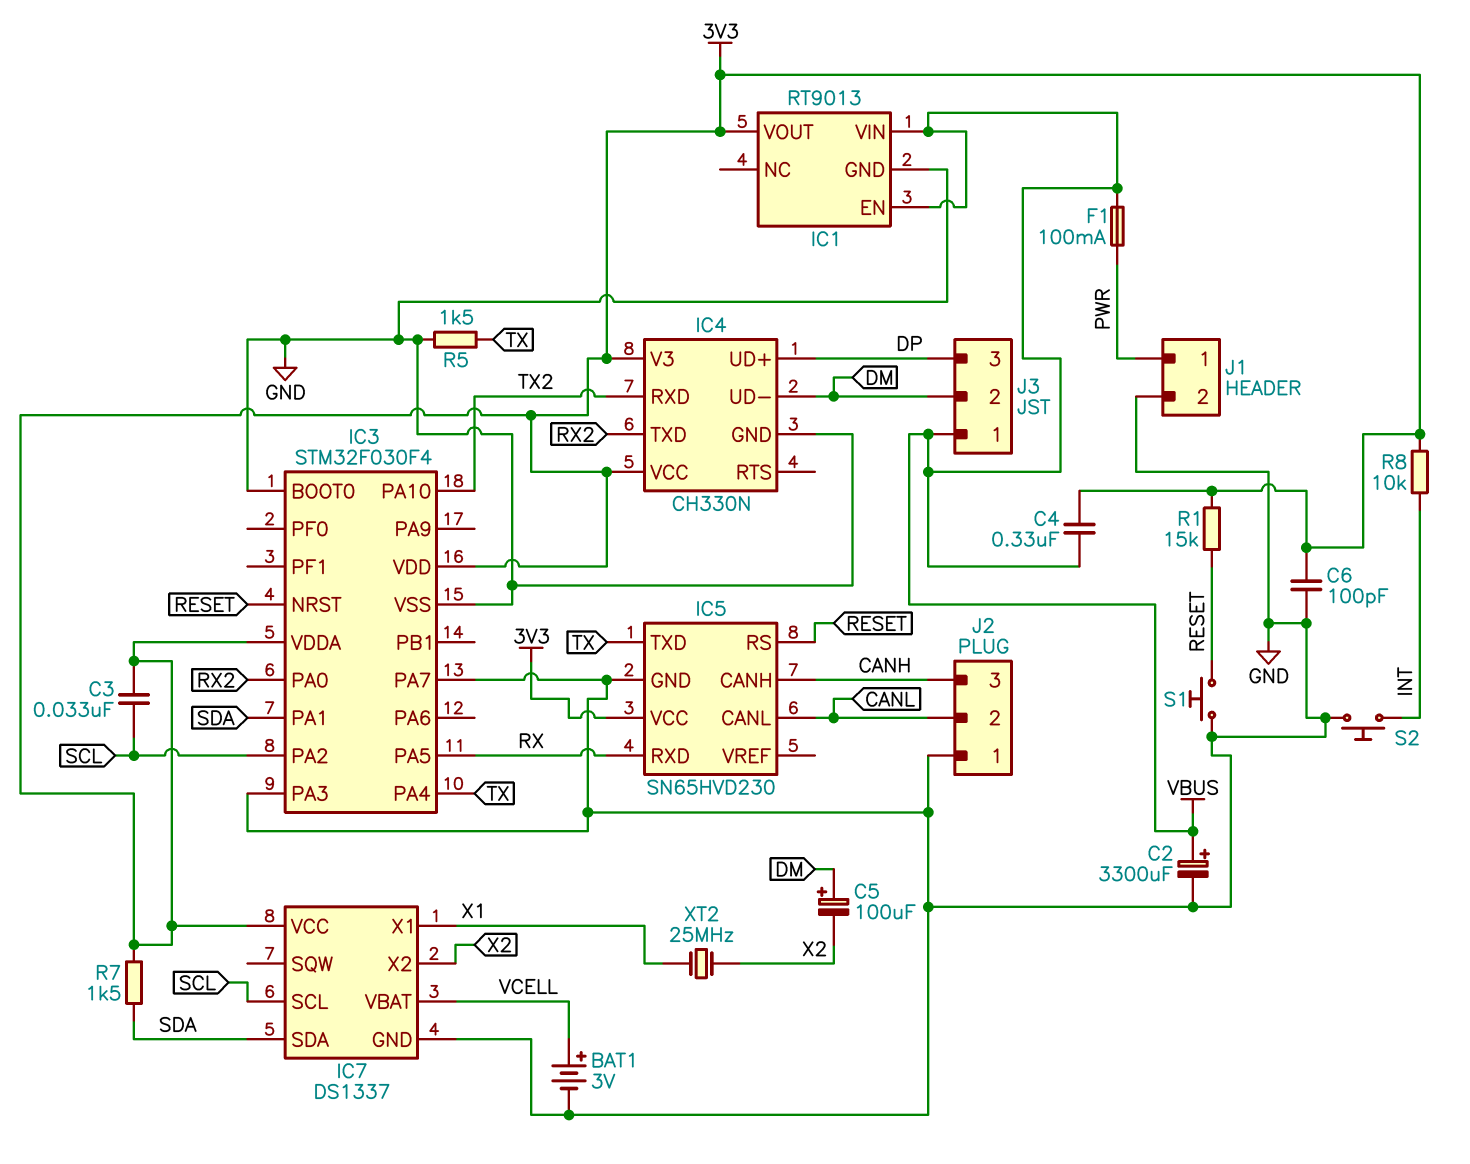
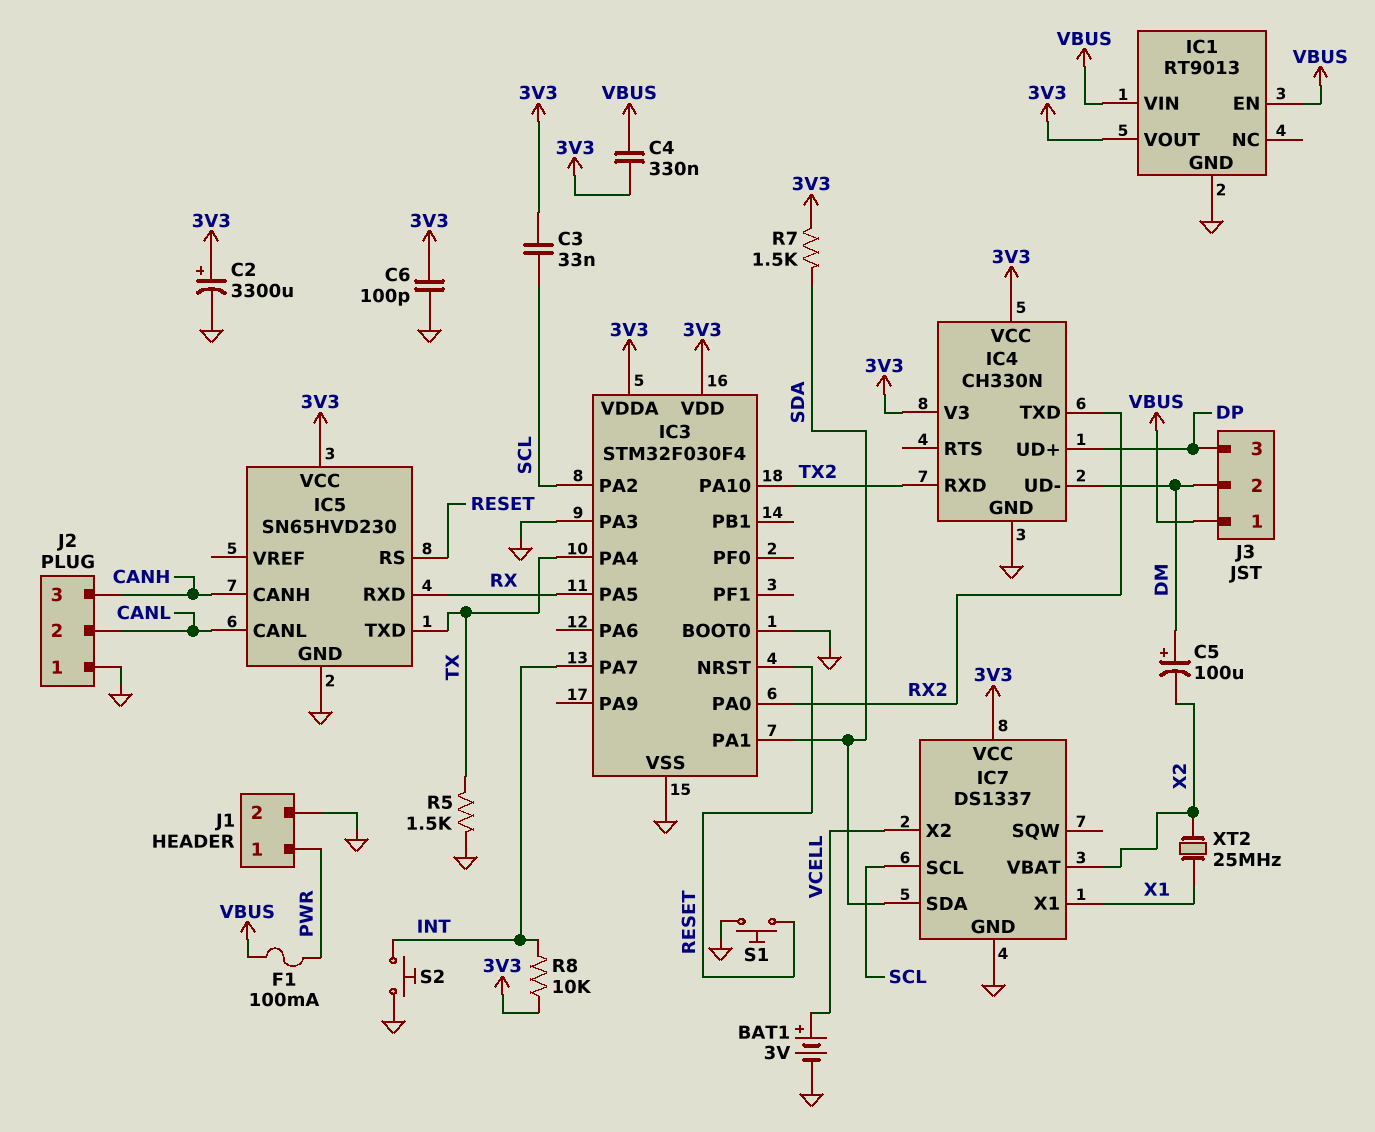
C2: 3300uF (plus VBUS, minus GND) -> 3300uF (plus 3V3, minus GND)
IC3 pin PA7: GND -> INT
IC7 pin VBAT: VCELL -> X2
IC7 pin X2: X2 -> VCELL
R1: 15k (3V3, RESET) -> none

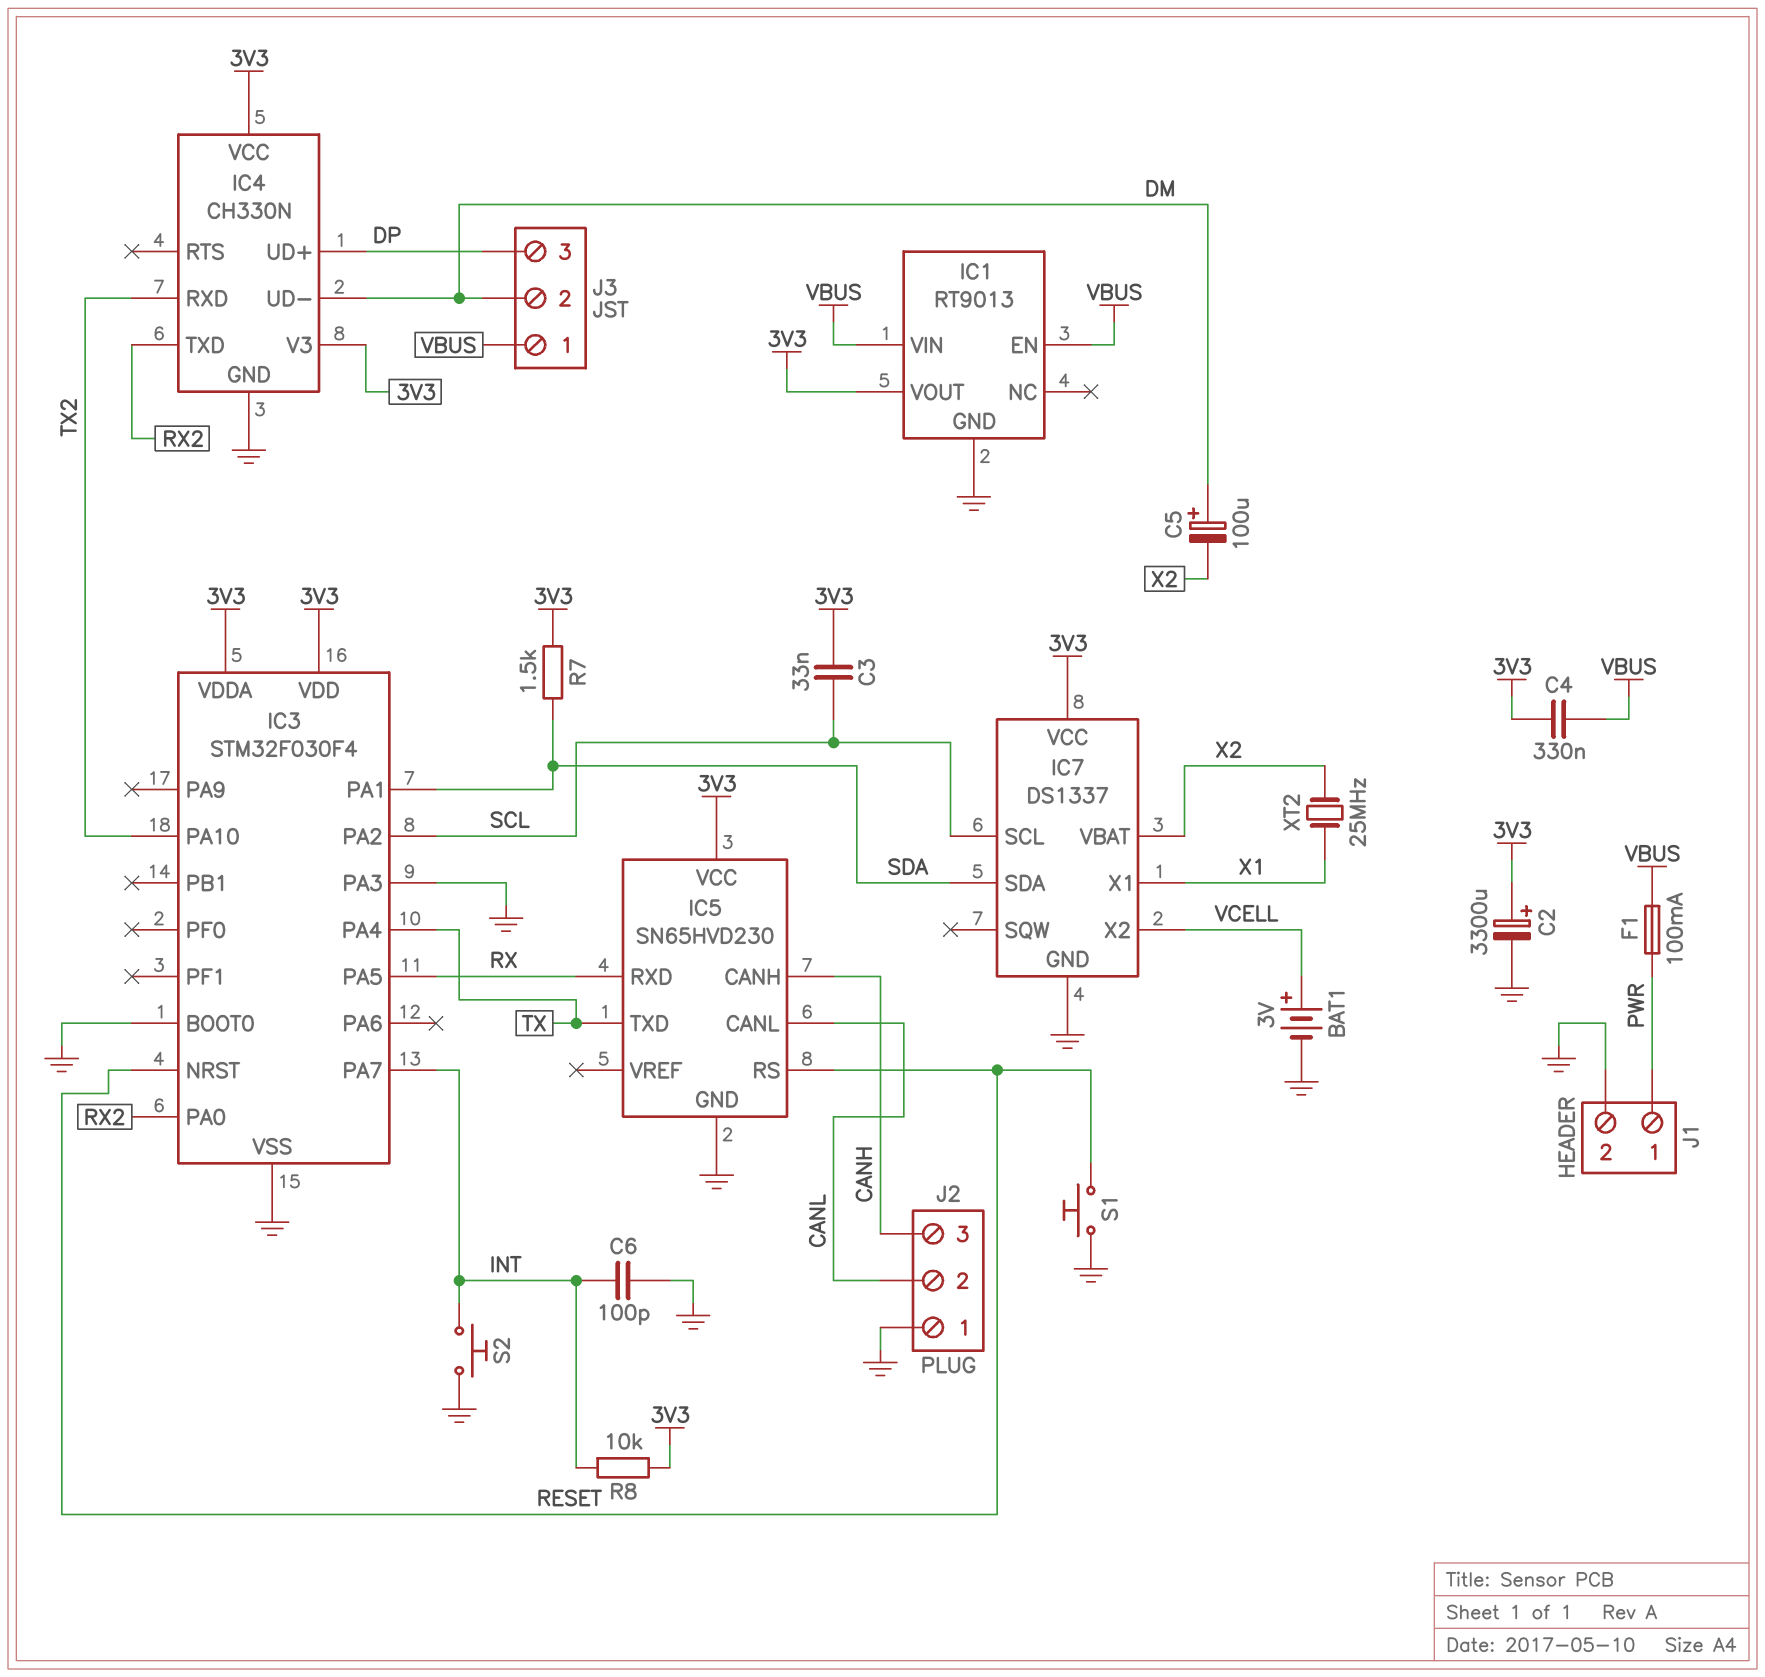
C6: 100pF (3V3, GND) -> 100pF (GND, INT)
R5: 1.5k (GND, TX) -> none

